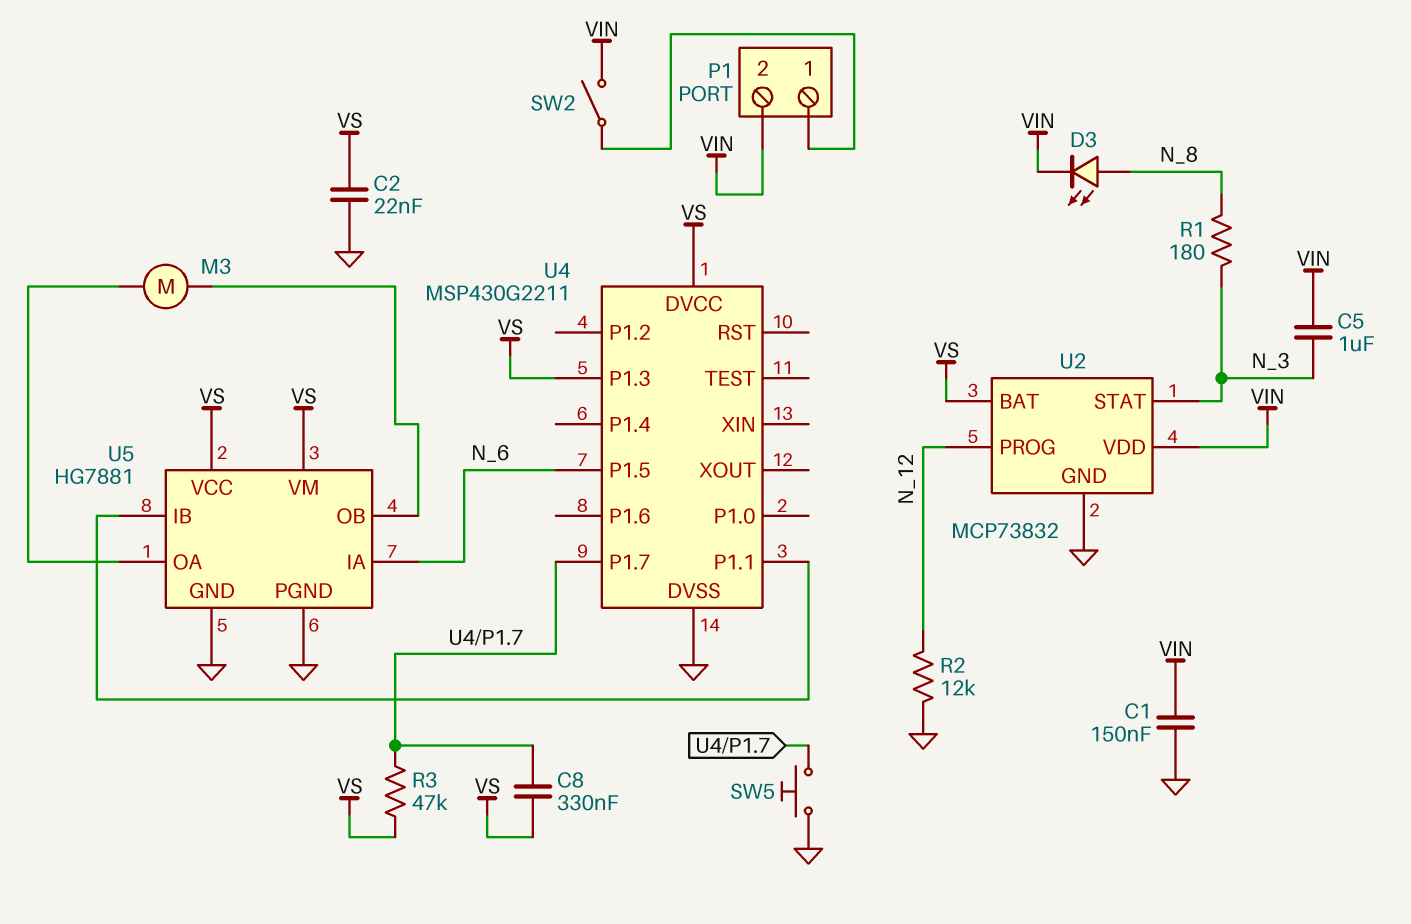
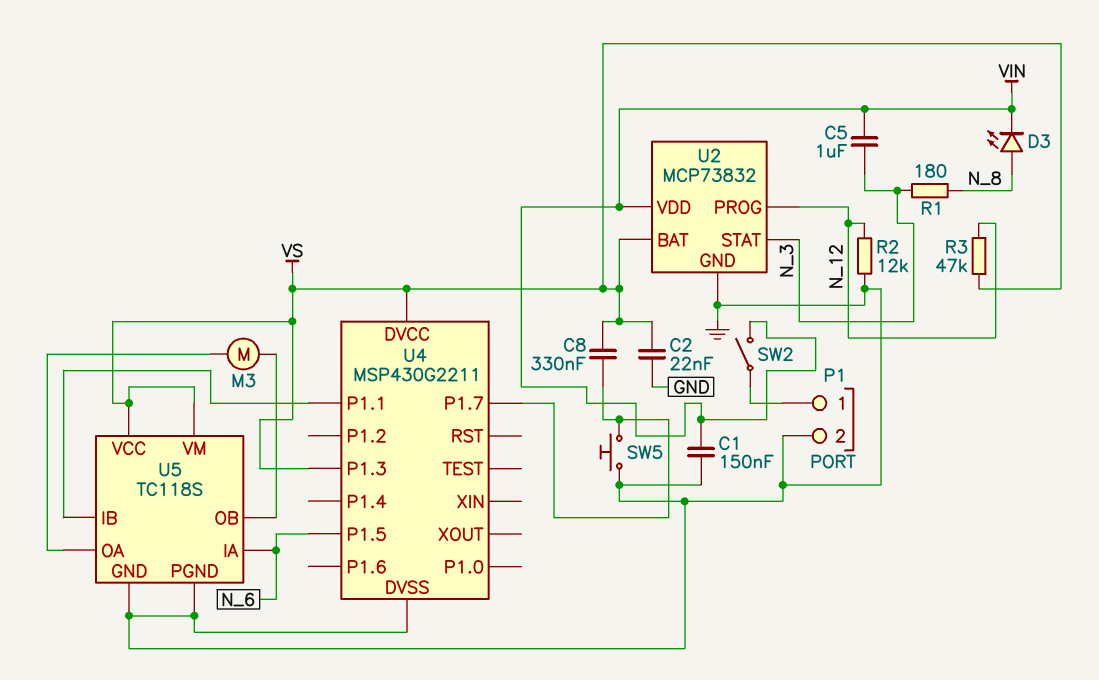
P1 pin 2: VIN -> GND
R3: 47k (U4/P1.7, VS) -> 47k (N_12, VS)
U5: HG7881 -> TC118S

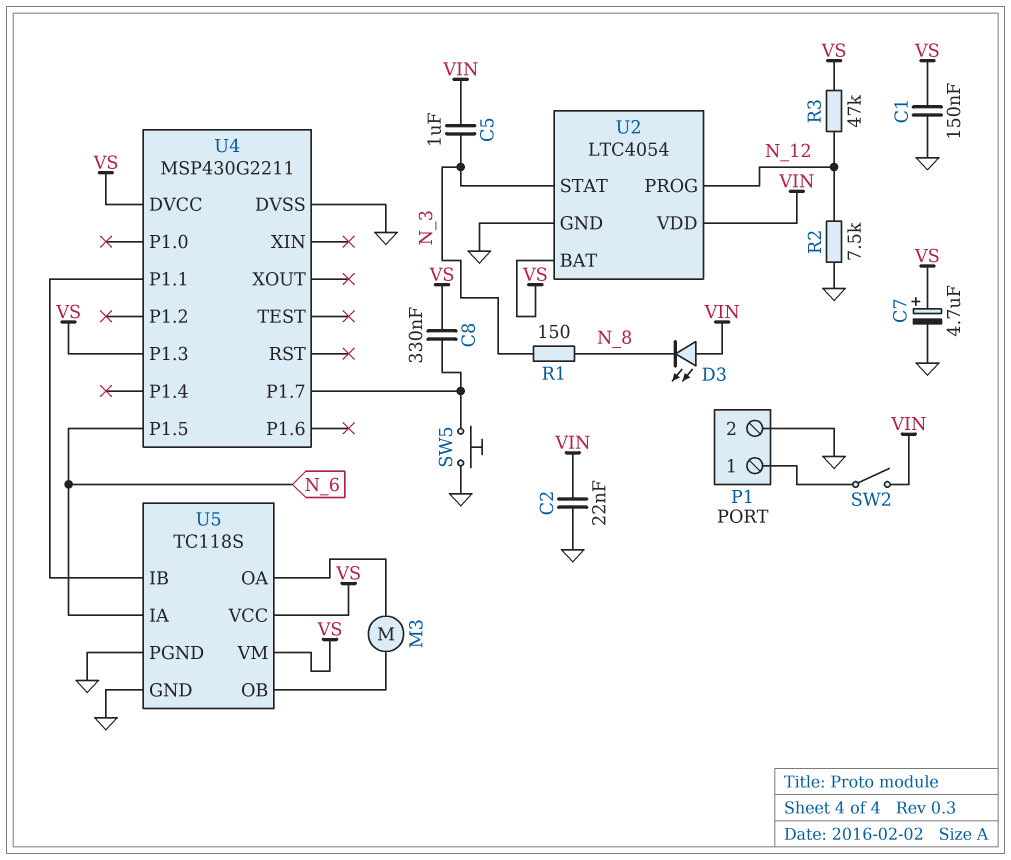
C1: 150nF (GND, VIN) -> 150nF (GND, VS)
C2: 22nF (GND, VS) -> 22nF (GND, VIN)
C7: none -> 4.7uF (plus VS, minus GND)
D3: LED (A N_8, K VIN) -> LED (A VIN, K N_8)
R1: 180 (N_3, N_8) -> 150 (N_3, N_8)
R2: 12k (GND, N_12) -> 7.5k (GND, N_12)
U2: MCP73832 -> LTC4054

